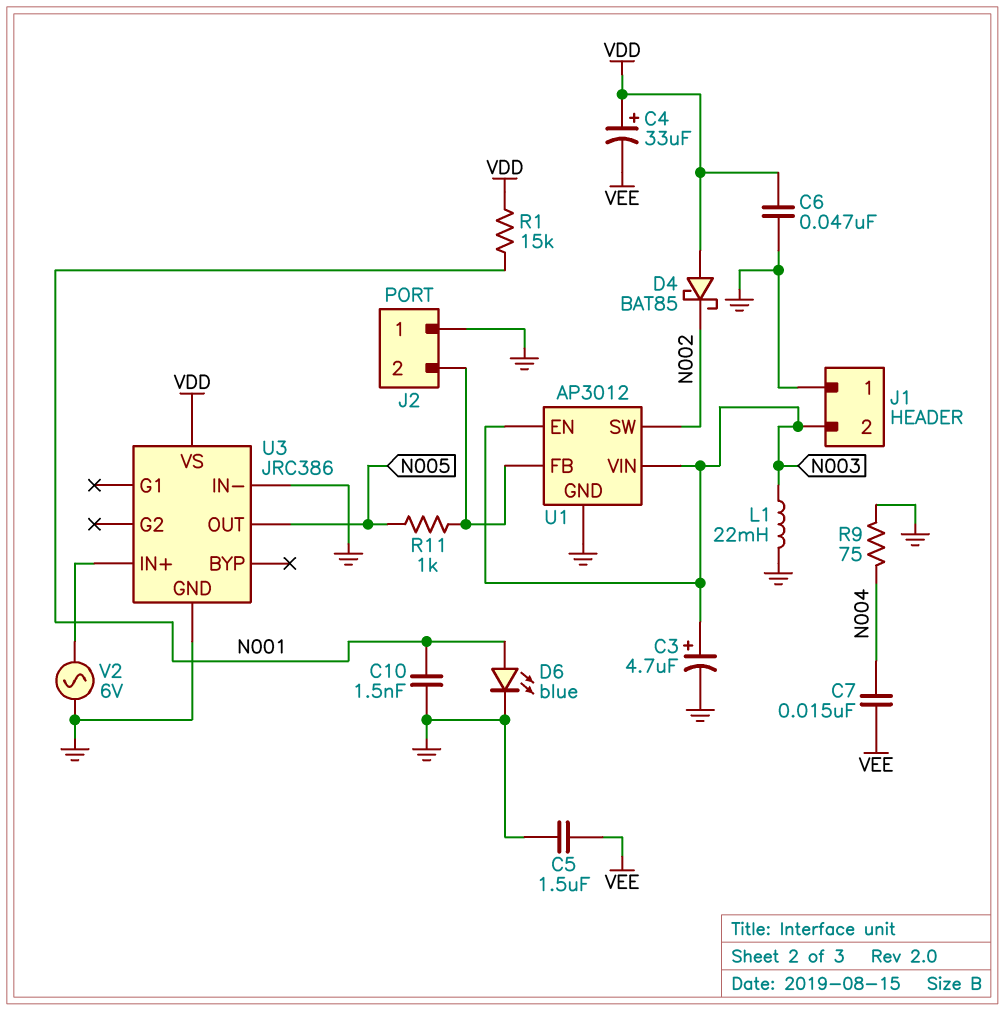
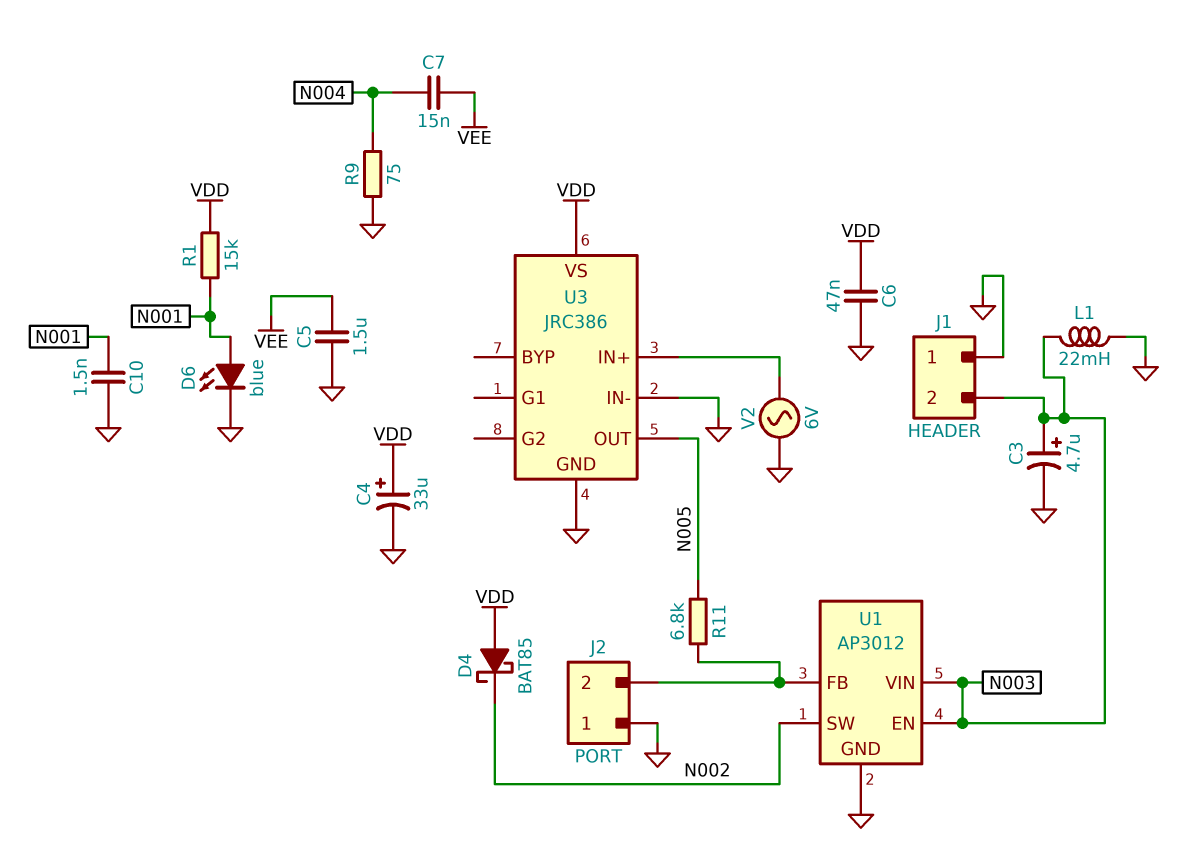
C4: 33uF (plus VDD, minus VEE) -> 33uF (plus VDD, minus GND)
R11: 1k (J2/2, N005) -> 6.8k (J2/2, N005)

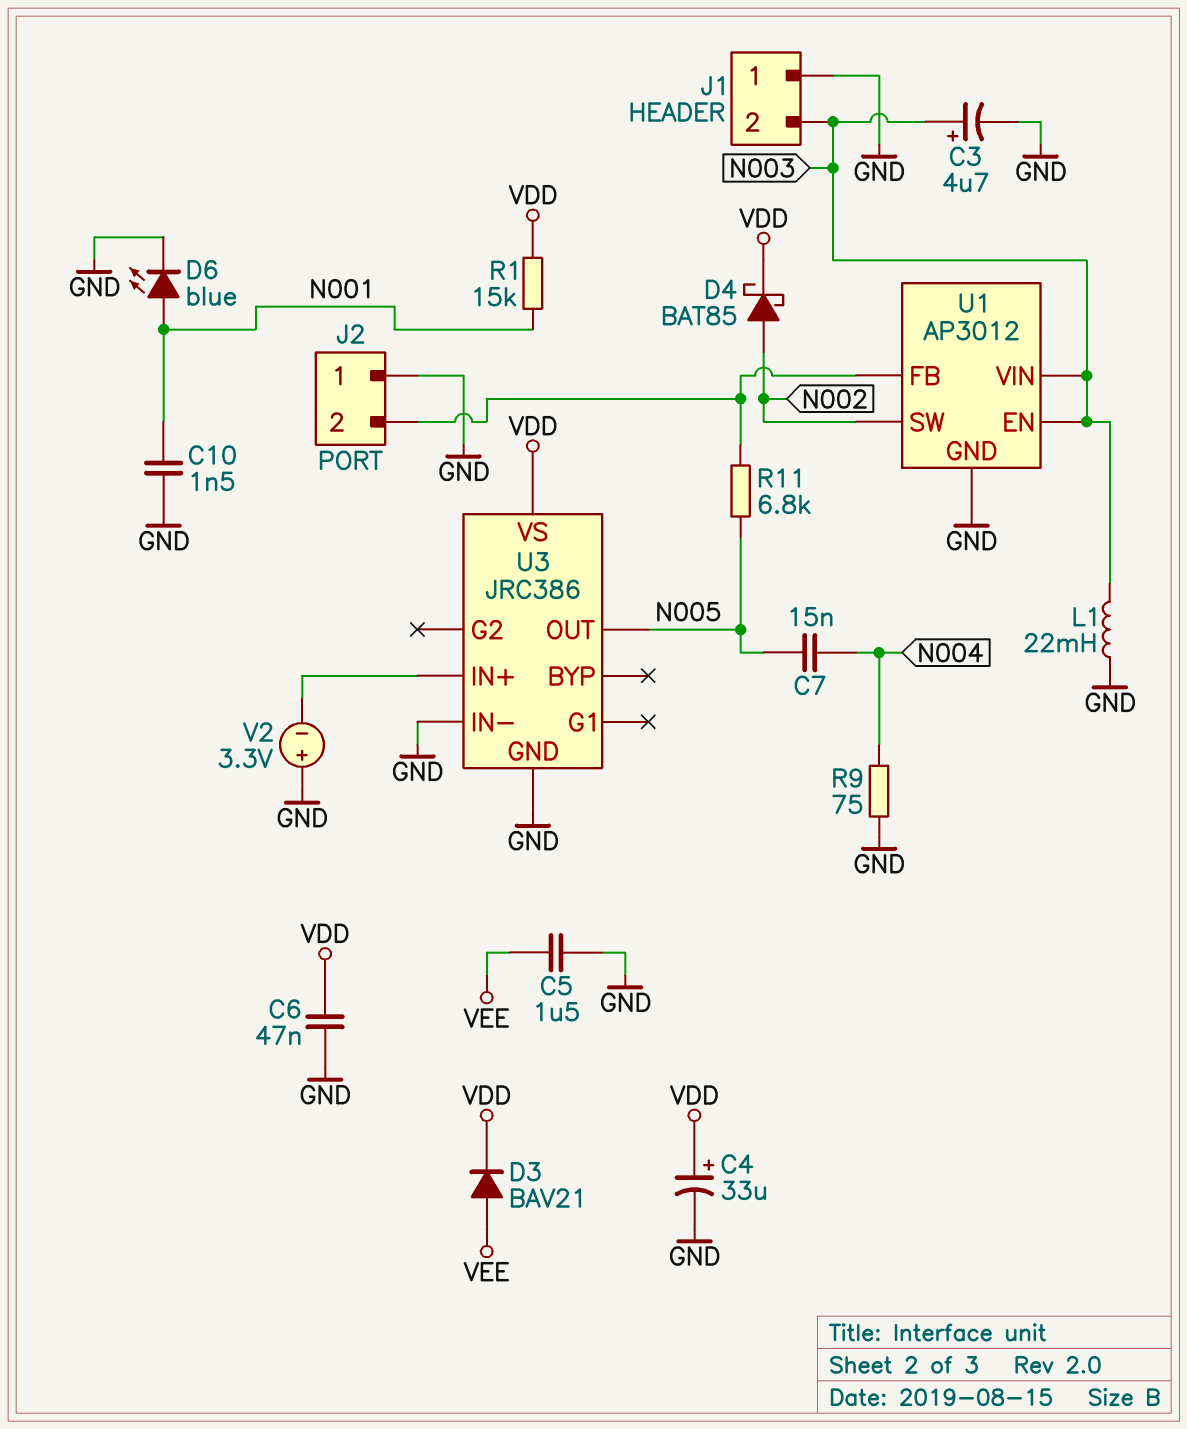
C7: 15nF (N004, VEE) -> 15nF (N004, N005)
D3: none -> diode BAV21 (A VEE, K VDD)
D4: schottky BAT85 (A VDD, K N002) -> schottky BAT85 (A N002, K VDD)
V2: AC 6V (GND, U3/IN+) -> 3.3V (plus GND, minus U3/IN+)

